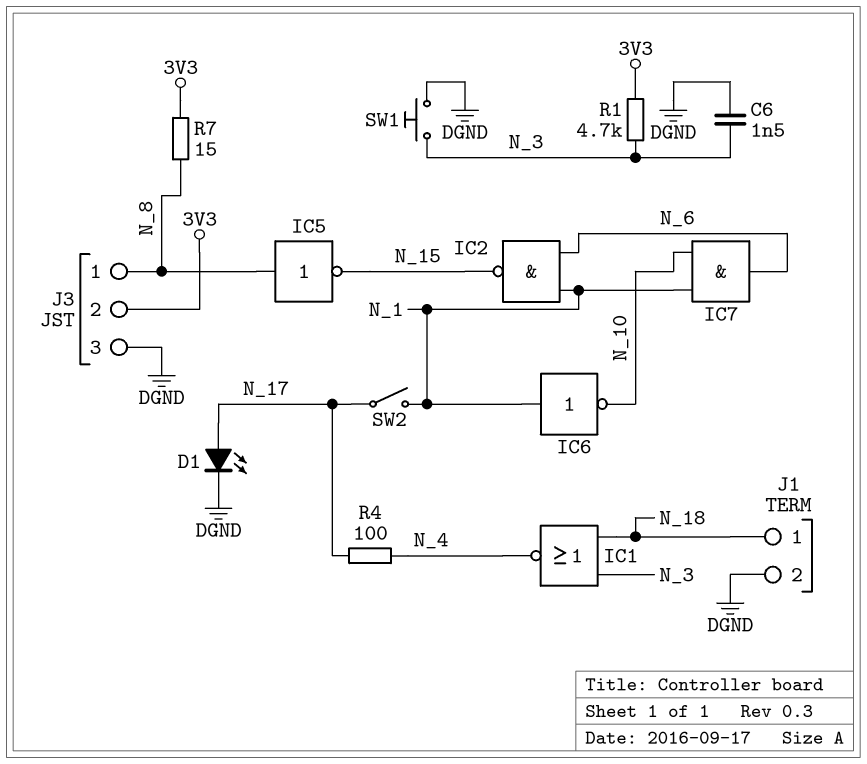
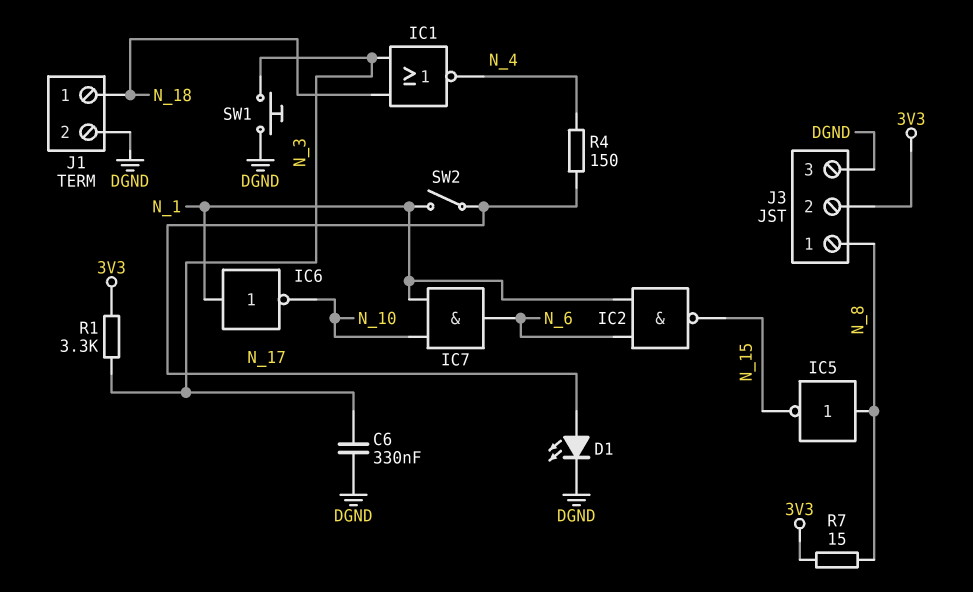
C6: 1.5nF (DGND, N_3) -> 330nF (DGND, N_3)
R1: 4.7k (3V3, N_3) -> 3.3k (3V3, N_3)
R4: 100 (N_4, N_17) -> 150 (N_4, N_17)

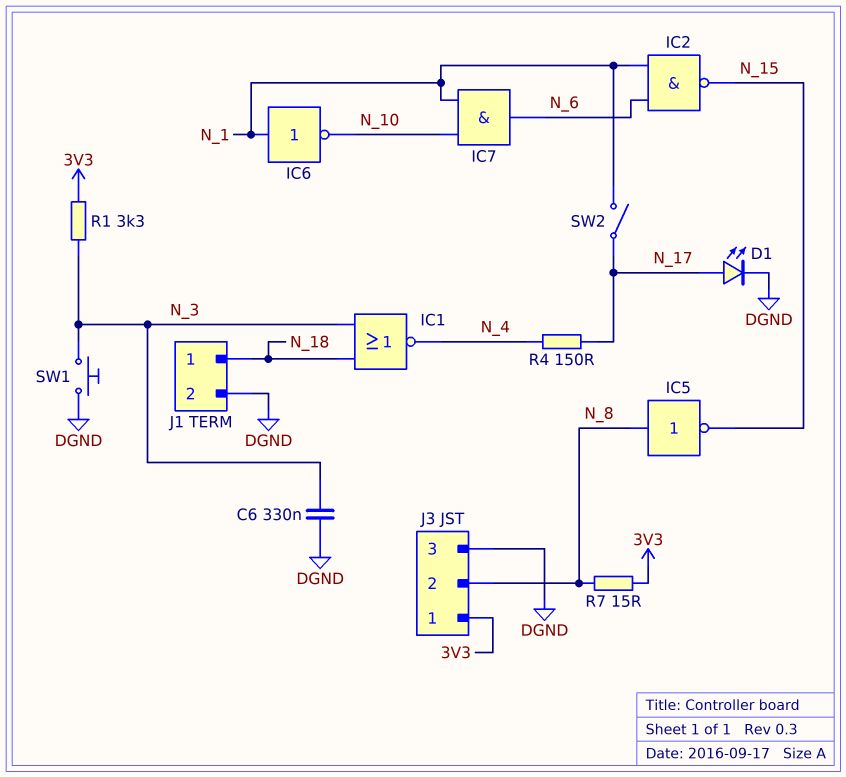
J3 pin 1: N_8 -> 3V3
J3 pin 2: 3V3 -> N_8

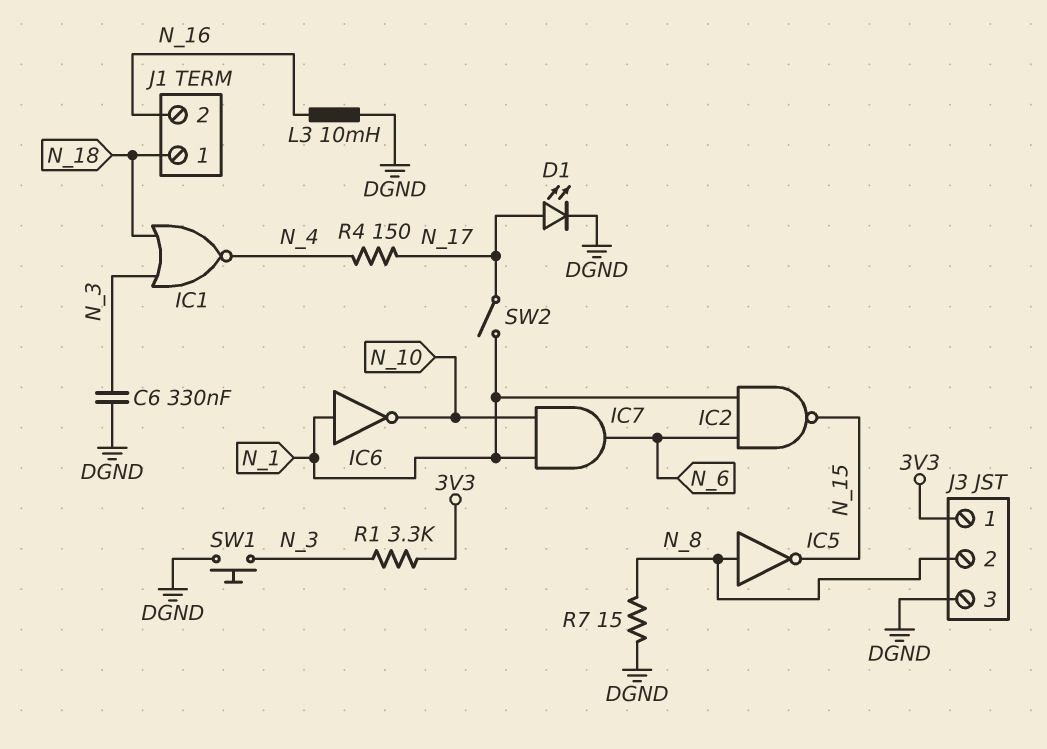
J1 pin 2: DGND -> N_16
L3: none -> 10mH (DGND, N_16)
R7: 15 (3V3, N_8) -> 15 (DGND, N_8)

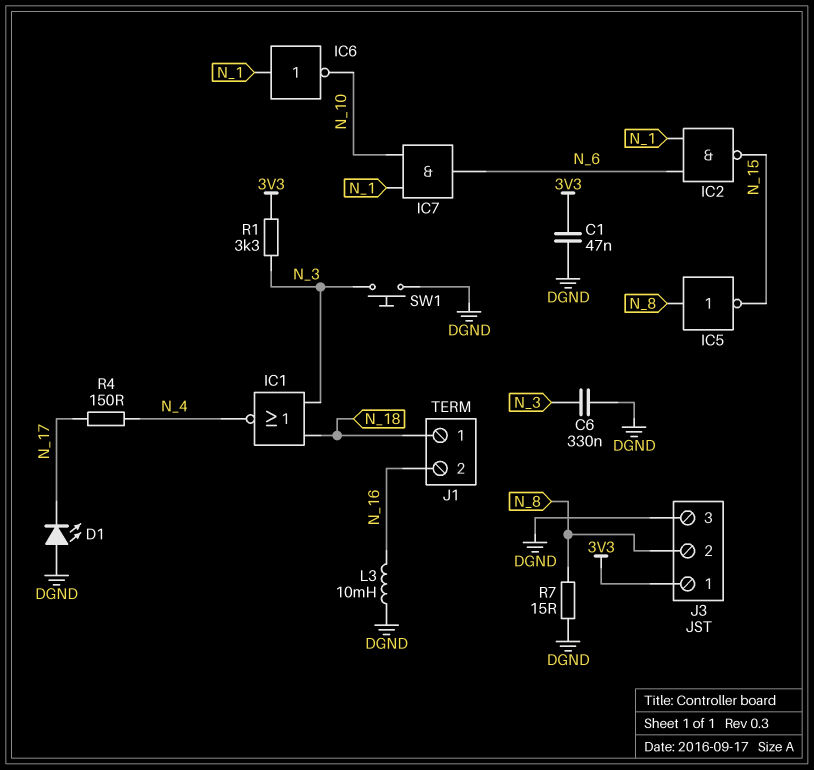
C1: none -> 47nF (3V3, DGND)
D1: LED (A N_17, K DGND) -> LED (A DGND, K N_17)
SW2: switch (N_1, N_17) -> none

